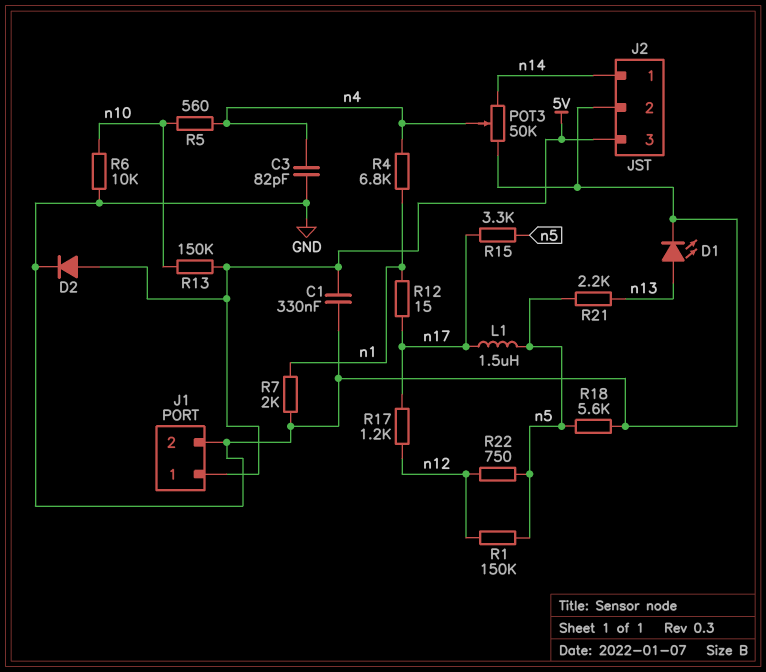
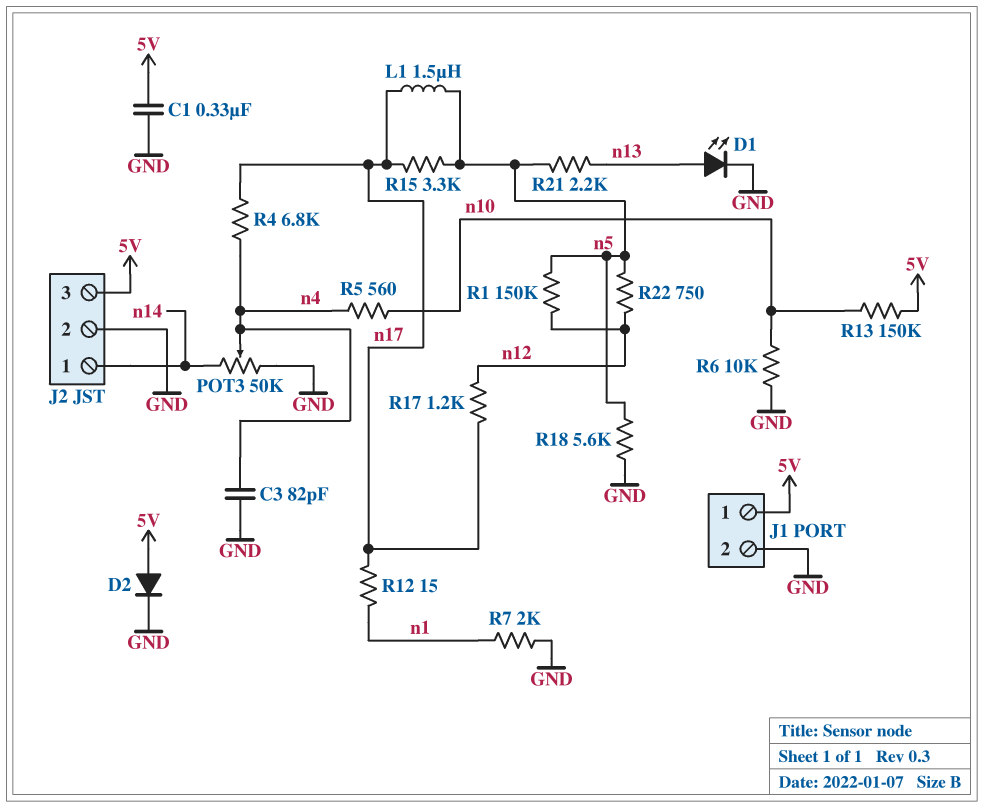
R4: 6.8k (n1, n4) -> 6.8k (n4, n17)

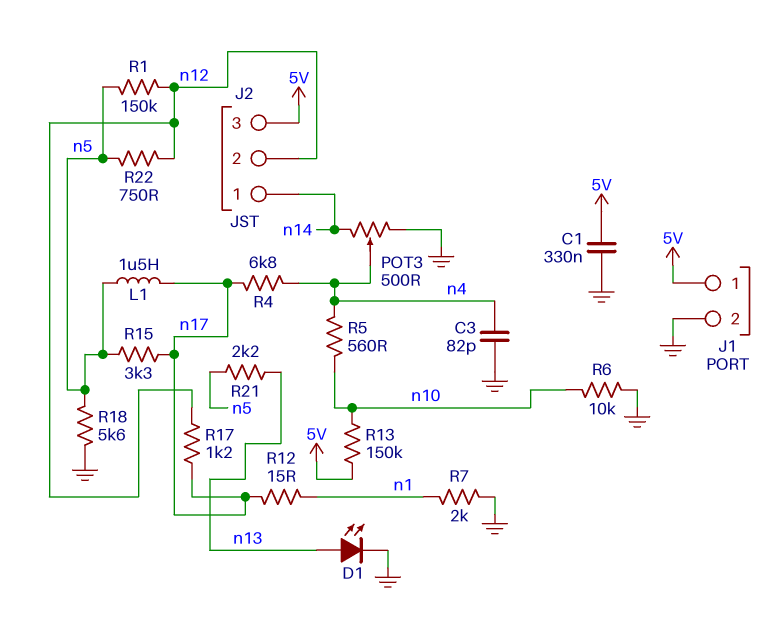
D2: diode (A 5V, K GND) -> none
J2 pin 2: GND -> n12
POT3: 50k (GND, n14, wiper n4) -> 500 (GND, n14, wiper n4)

